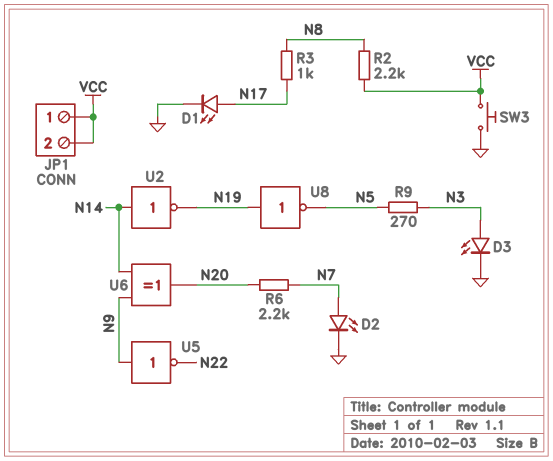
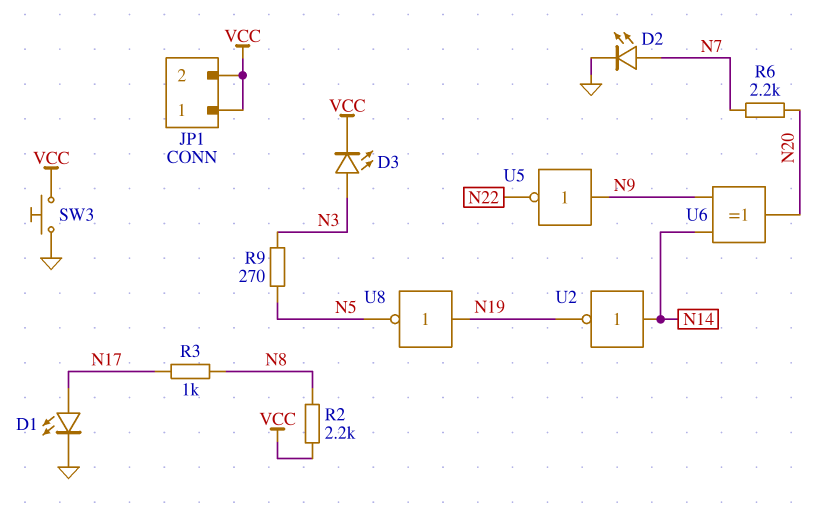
D3: LED (A N3, K GND) -> LED (A N3, K VCC)

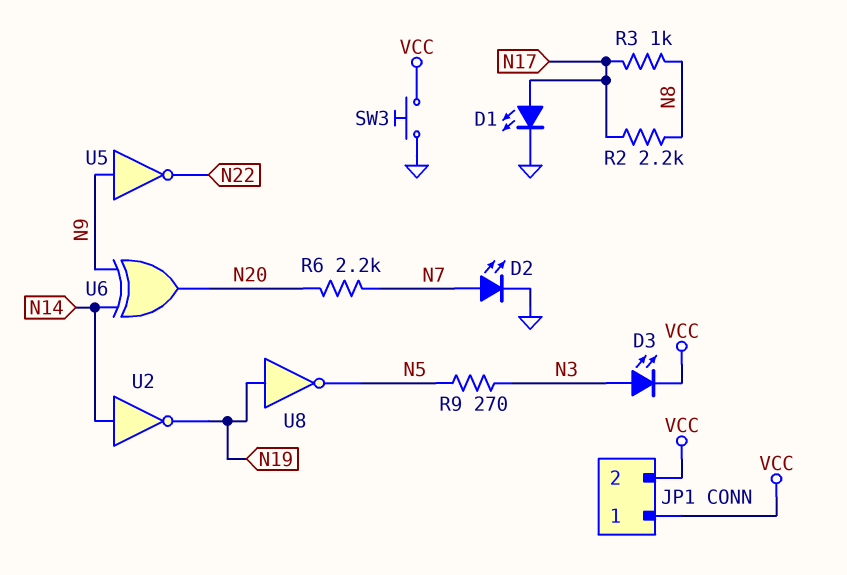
R2: 2.2k (N8, VCC) -> 2.2k (N8, N17)

